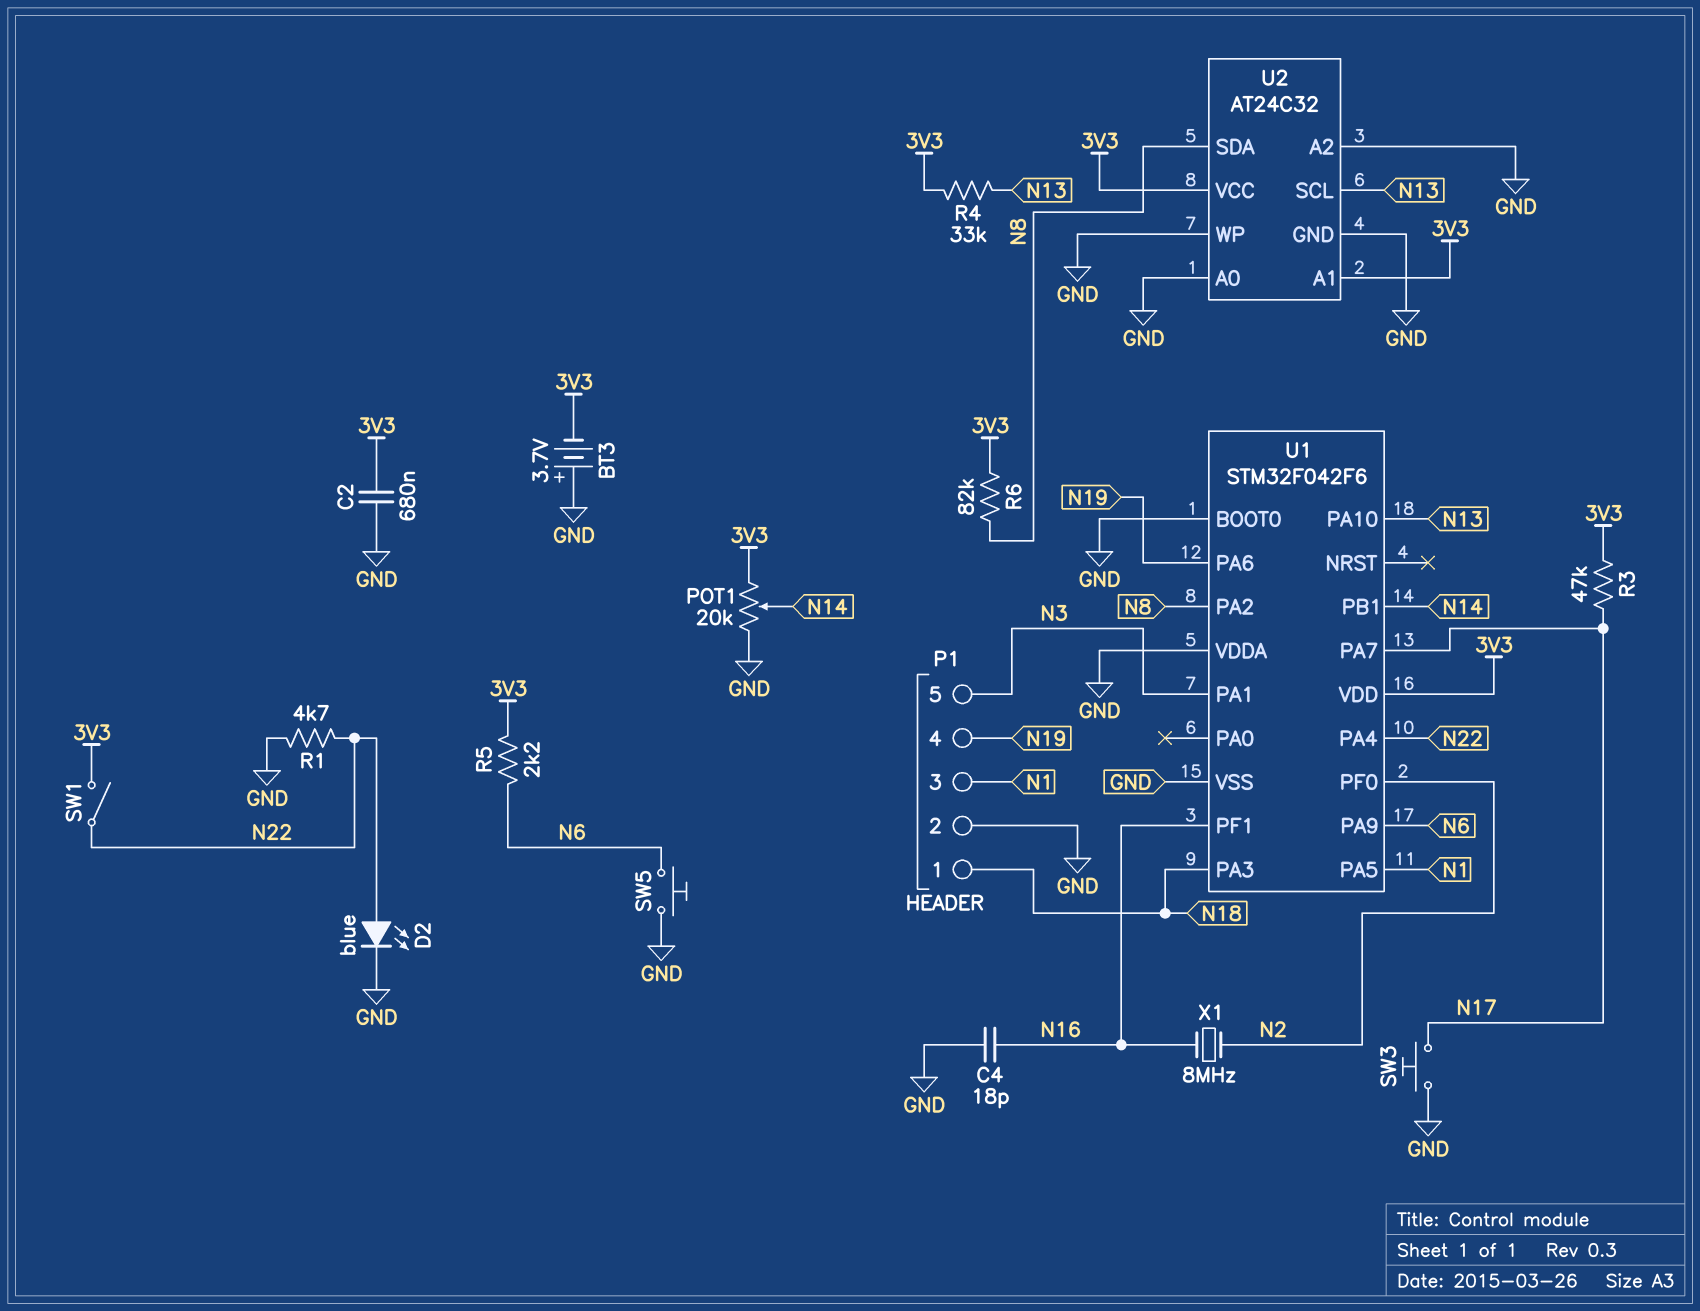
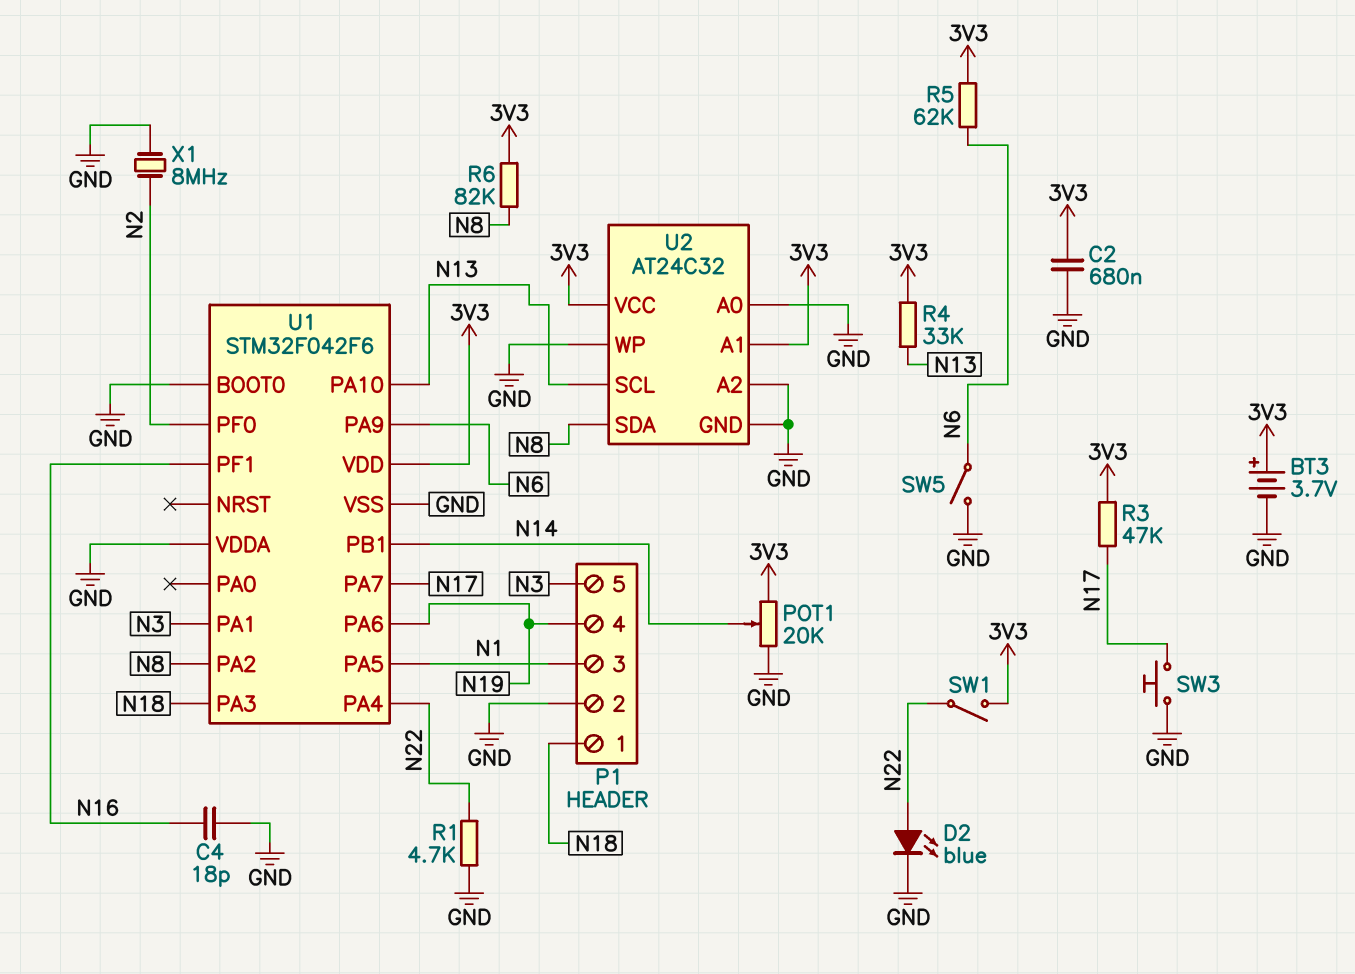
BT3: 3.7V (plus GND, minus 3V3) -> 3.7V (plus 3V3, minus GND)
R5: 2.2k (3V3, N6) -> 62k (3V3, N6)
SW5: button (GND, N6) -> switch (GND, N6)
X1: 8MHz (N2, N16) -> 8MHz (GND, N2)

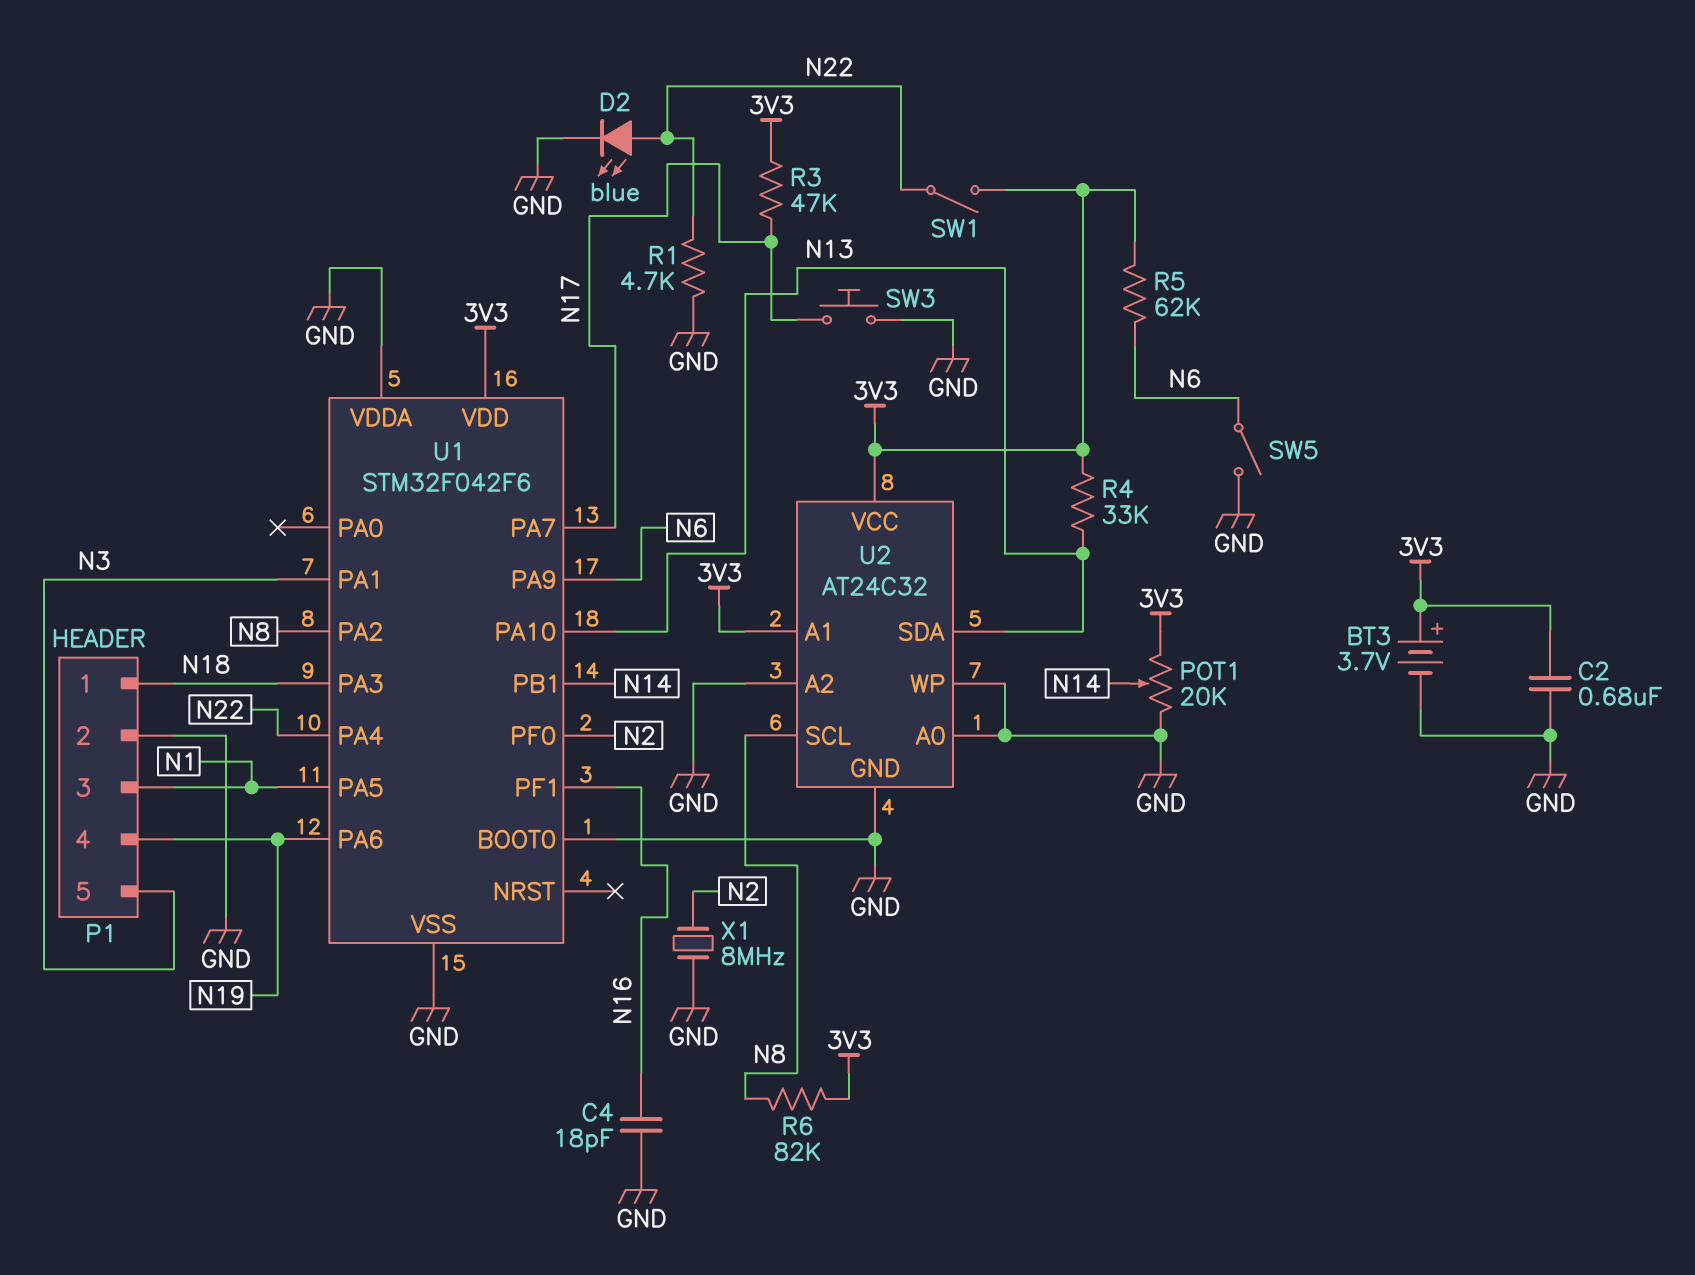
U2 pin SCL: N13 -> N8
U2 pin SDA: N8 -> N13

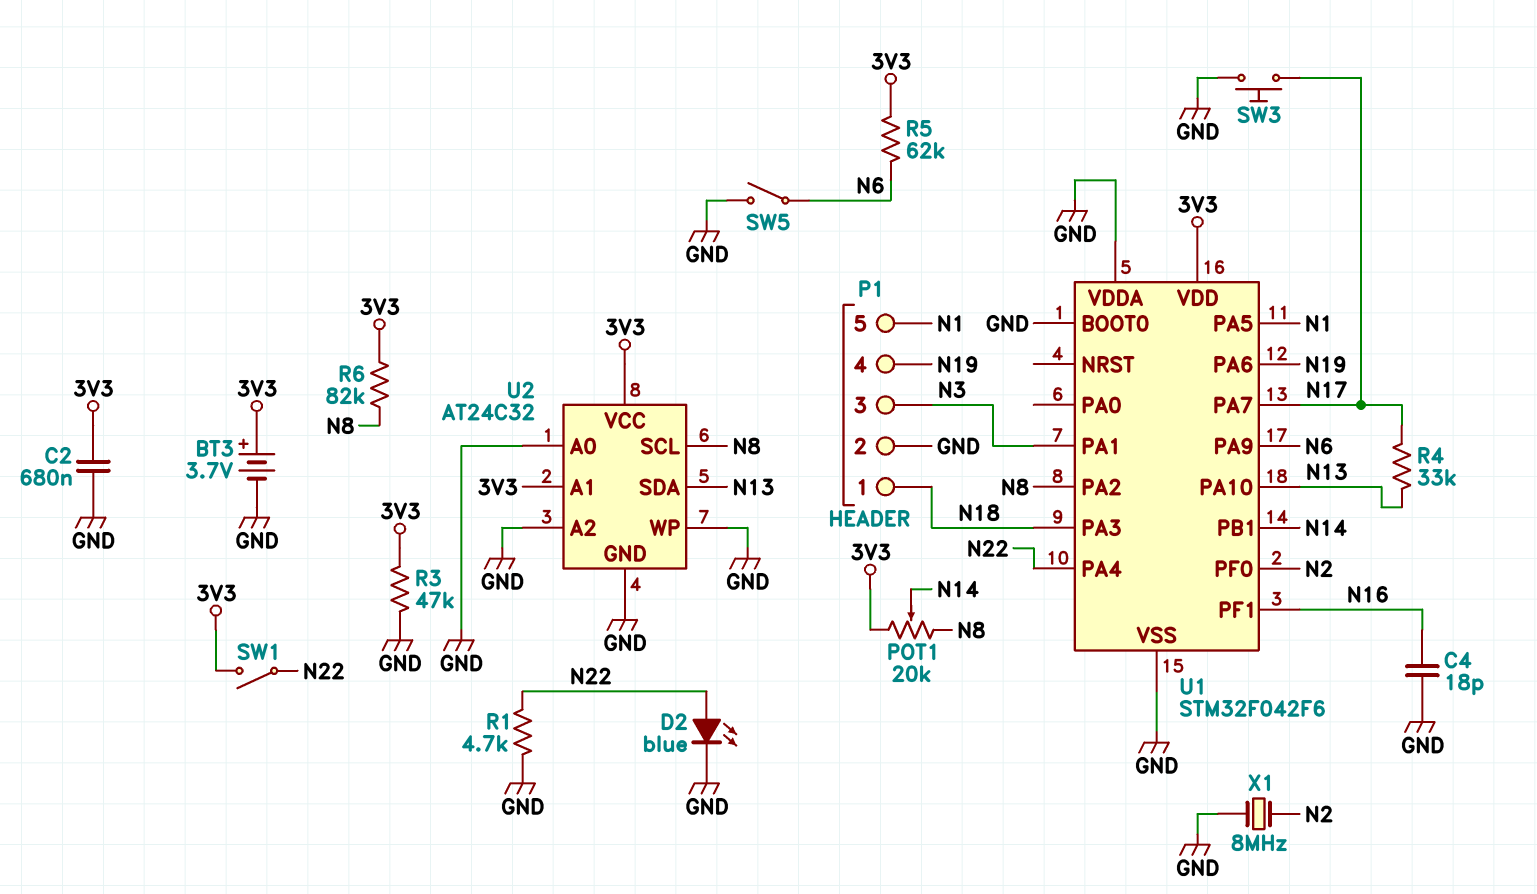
P1 pin 3: N1 -> N3
P1 pin 5: N3 -> N1
POT1: 20k (3V3, GND, wiper N14) -> 20k (3V3, N8, wiper N14)
R3: 47k (3V3, N17) -> 47k (3V3, GND)
R4: 33k (3V3, N13) -> 33k (N13, N17)

